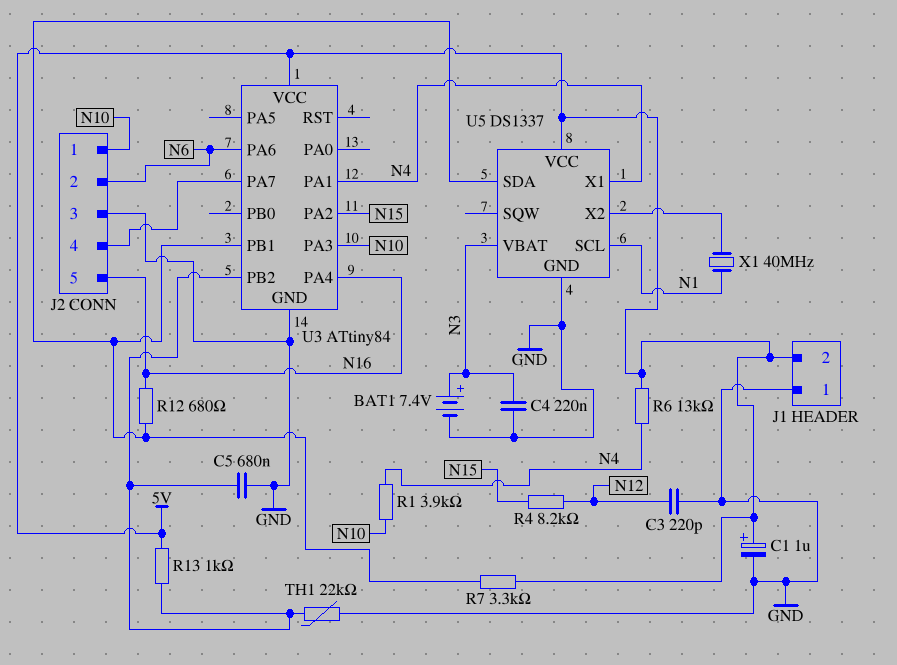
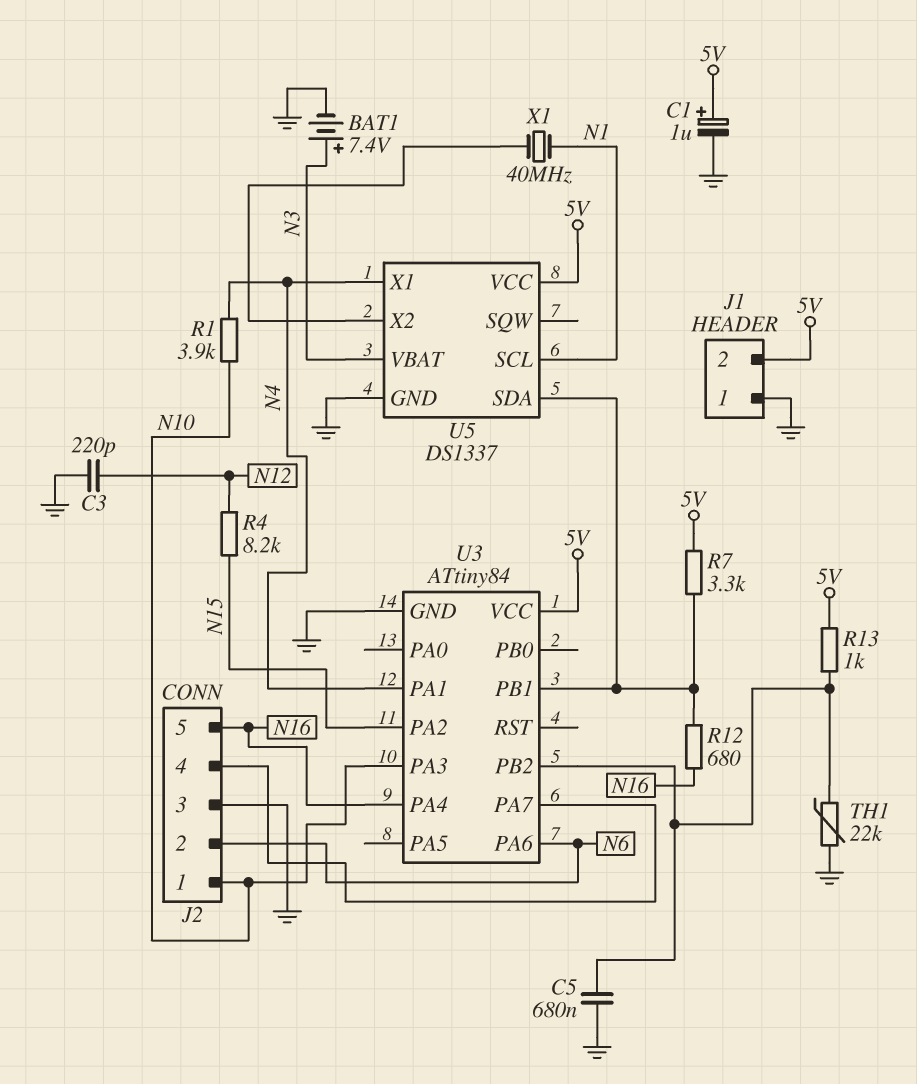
C4: 220nF (GND, N3) -> none
R6: 13k (5V, N4) -> none

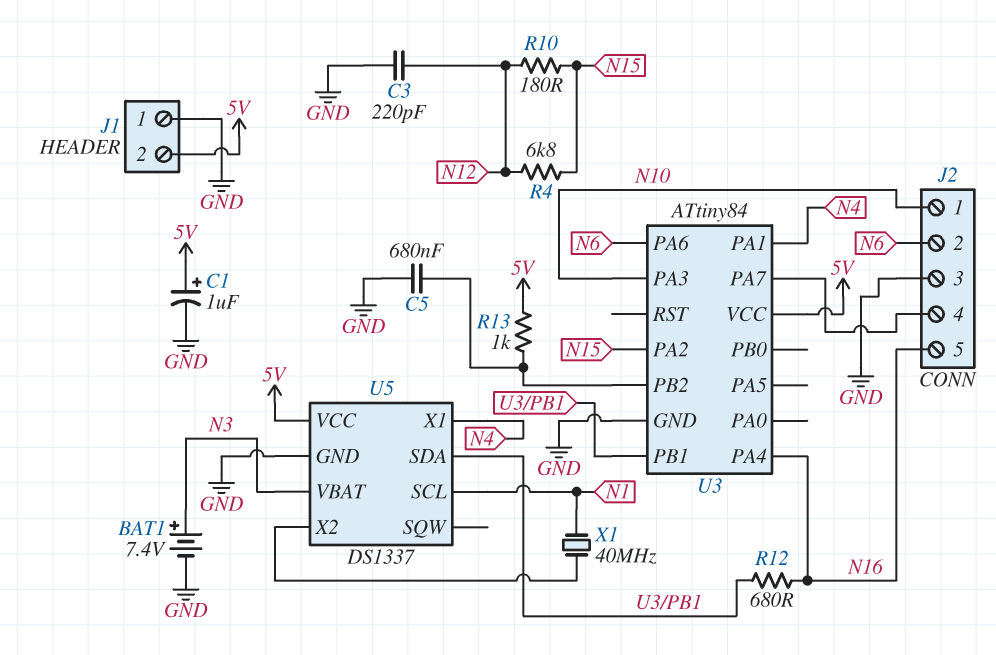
R1: 3.9k (N4, N10) -> none
R4: 8.2k (N12, N15) -> 6.8k (N12, N15)
R7: 3.3k (5V, U3/PB1) -> none
R10: none -> 180 (N12, N15)
TH1: 22k (GND, U3/PB2) -> none

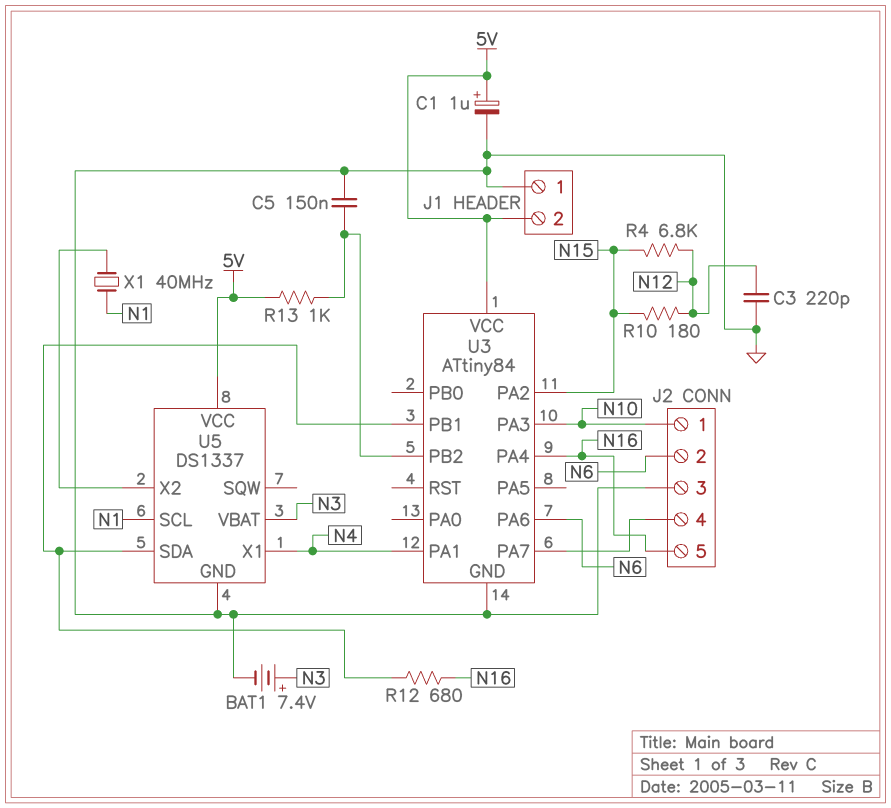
C5: 680nF (GND, U3/PB2) -> 150nF (GND, U3/PB2)

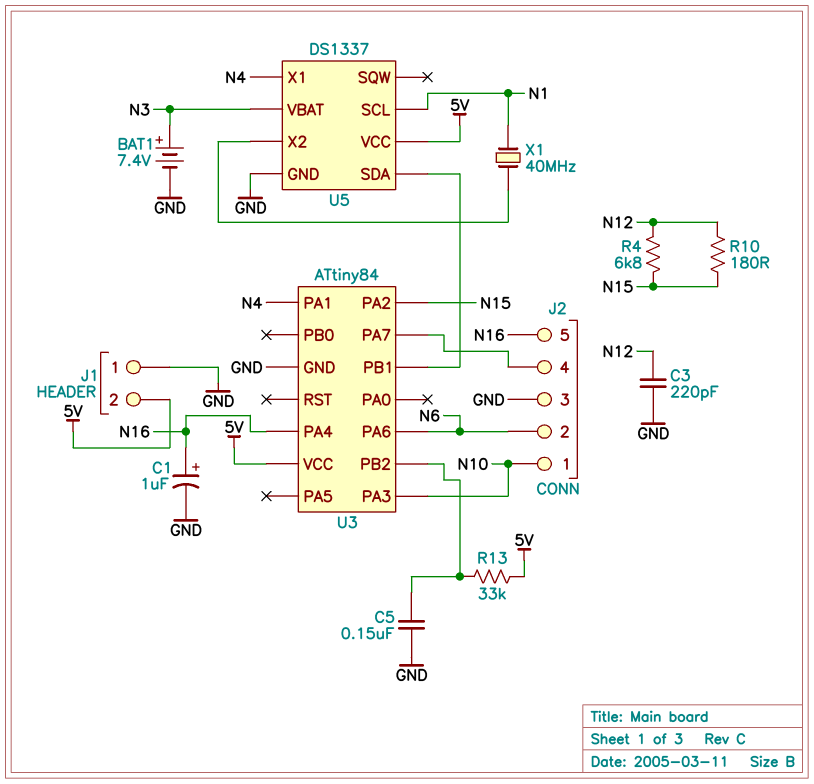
C1: 1uF (plus 5V, minus GND) -> 1uF (plus N16, minus GND)
R12: 680 (N16, U3/PB1) -> none
R13: 1k (5V, U3/PB2) -> 33k (5V, U3/PB2)

